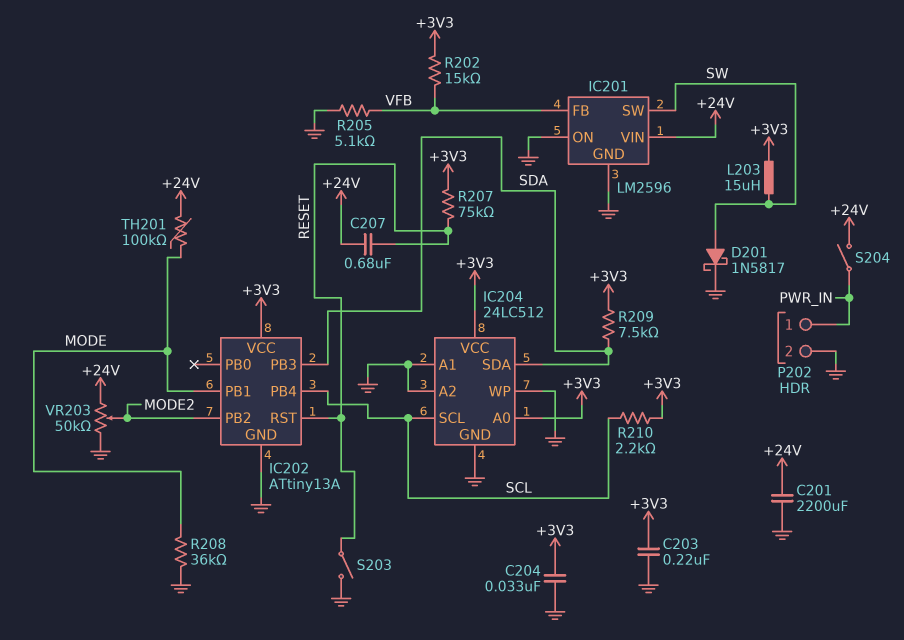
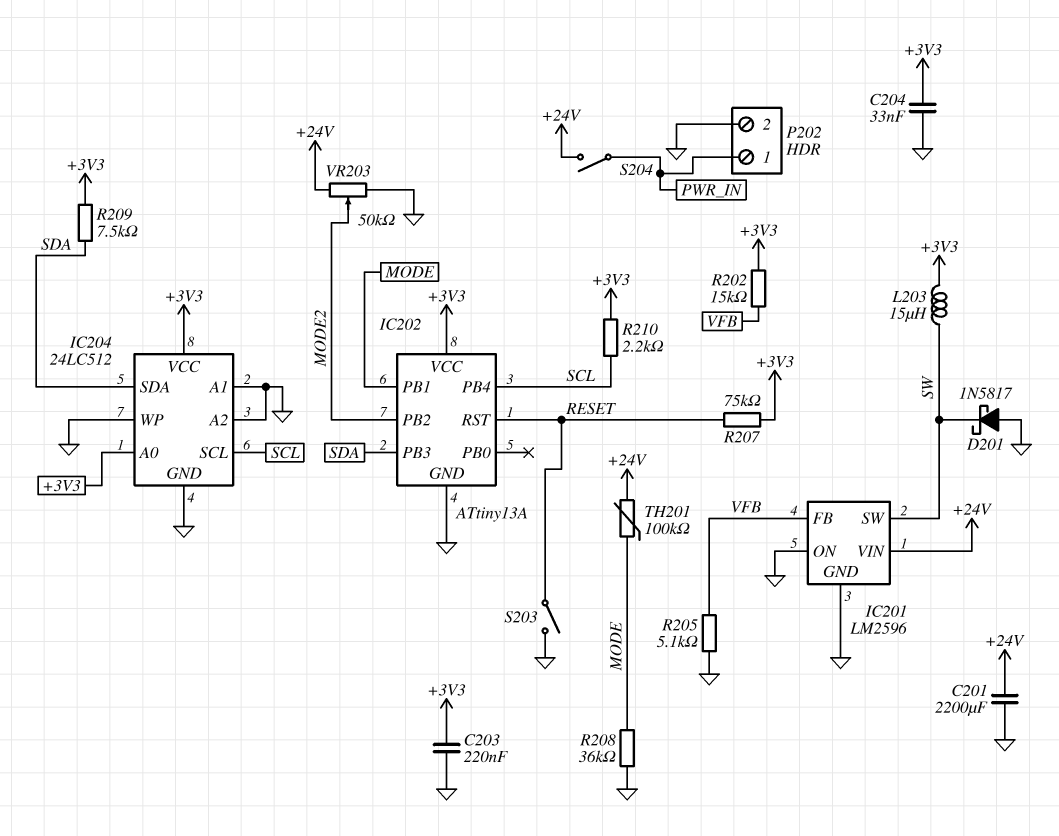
C207: 680nF (+24V, RESET) -> none
D201: schottky 1N5817 (A SW, K GND) -> schottky 1N5817 (A GND, K SW)

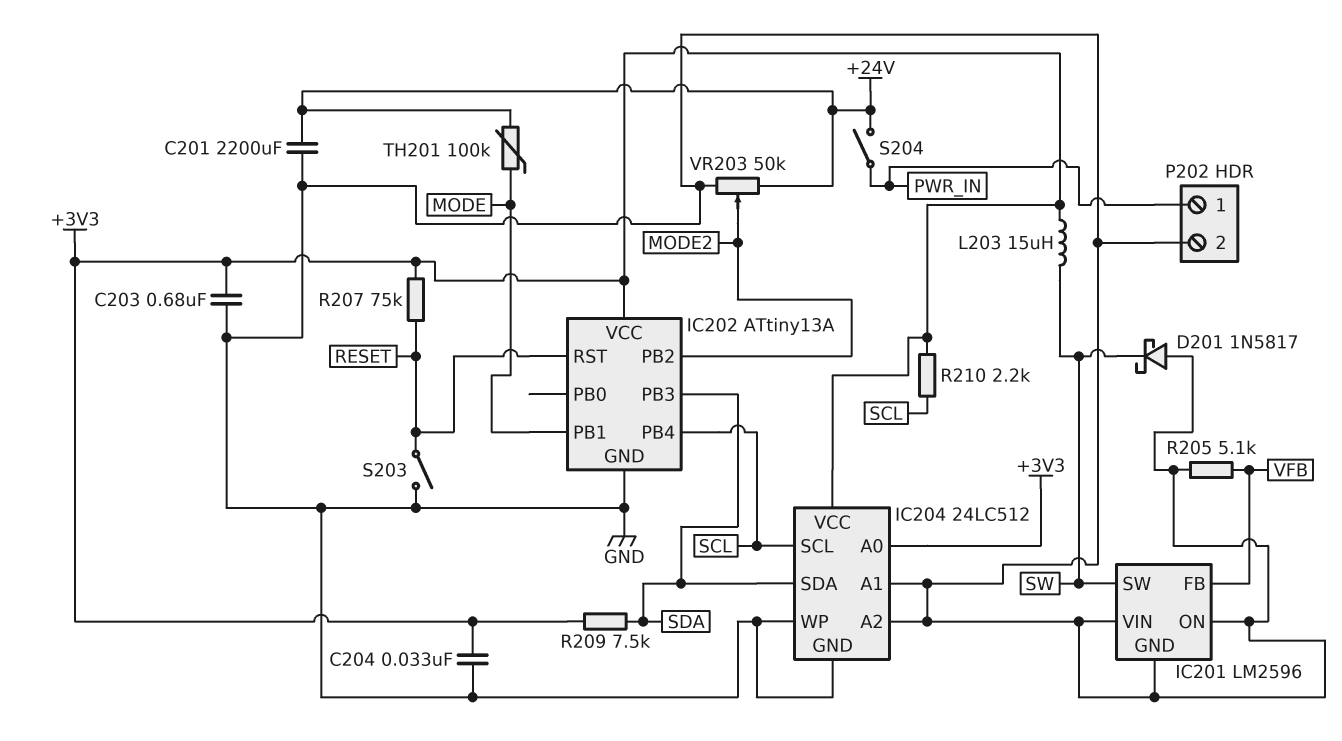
C203: 220nF (+3V3, GND) -> 680nF (+3V3, GND)
IC201 pin VIN: +24V -> GND
R202: 15k (+3V3, VFB) -> none
R208: 36k (GND, MODE) -> none

